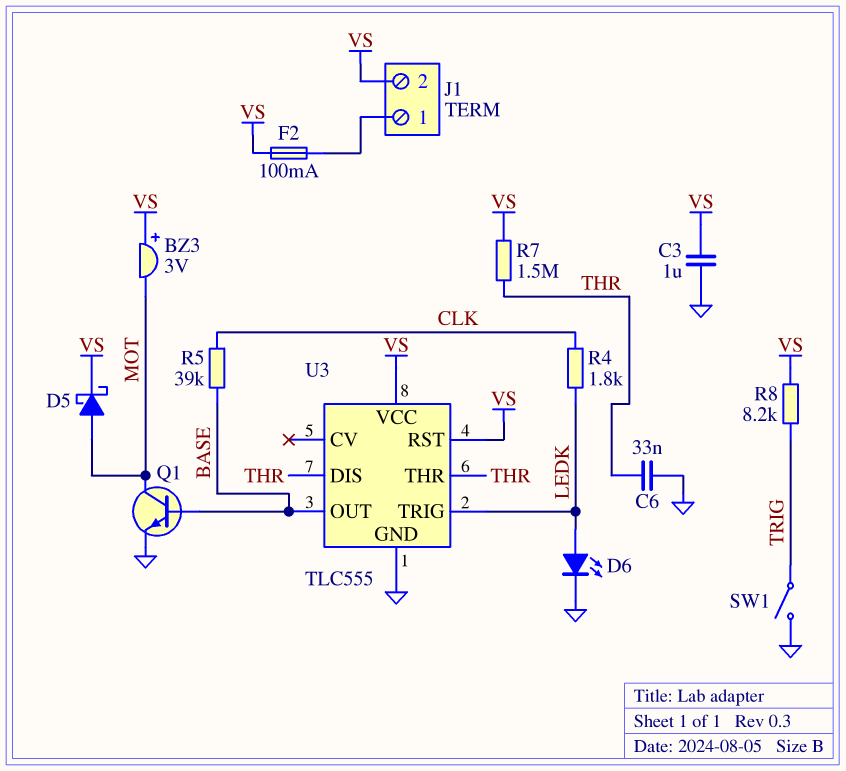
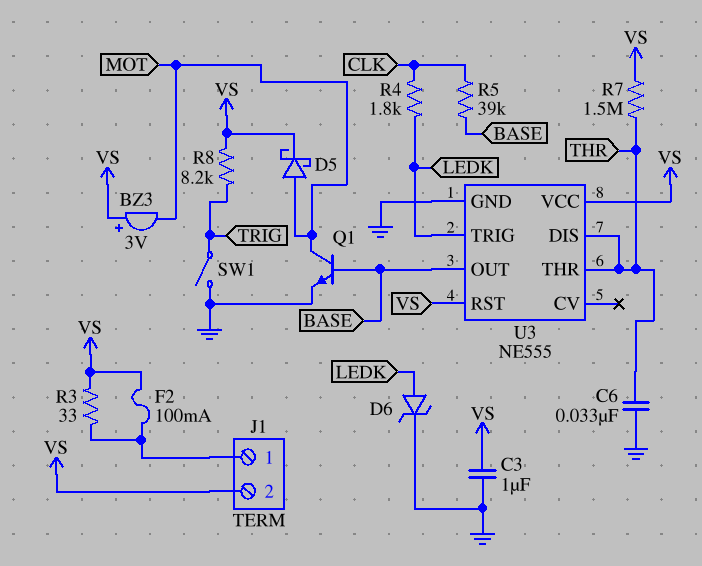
D6: LED (A LEDK, K GND) -> zener (A LEDK, K GND)
R3: none -> 33 (J1/1, VS)
U3: TLC555 -> NE555

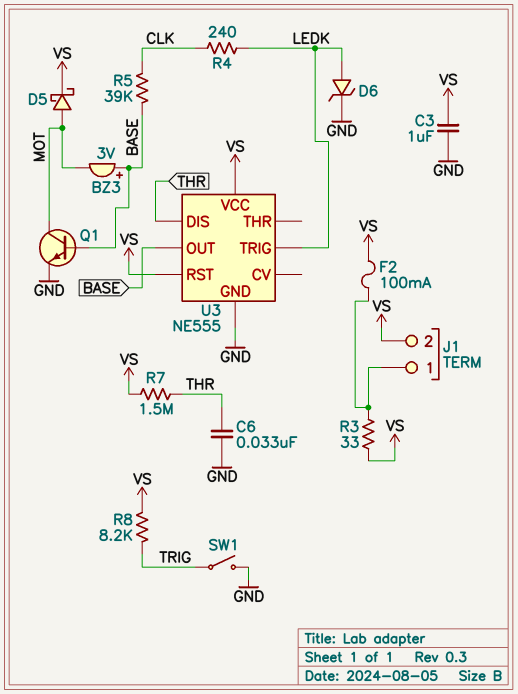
BZ3: buzzer 3V (plus VS, minus MOT) -> buzzer 3V (plus BASE, minus MOT)
R4: 1.8k (CLK, LEDK) -> 240 (CLK, LEDK)
U3 pin THR: THR -> none

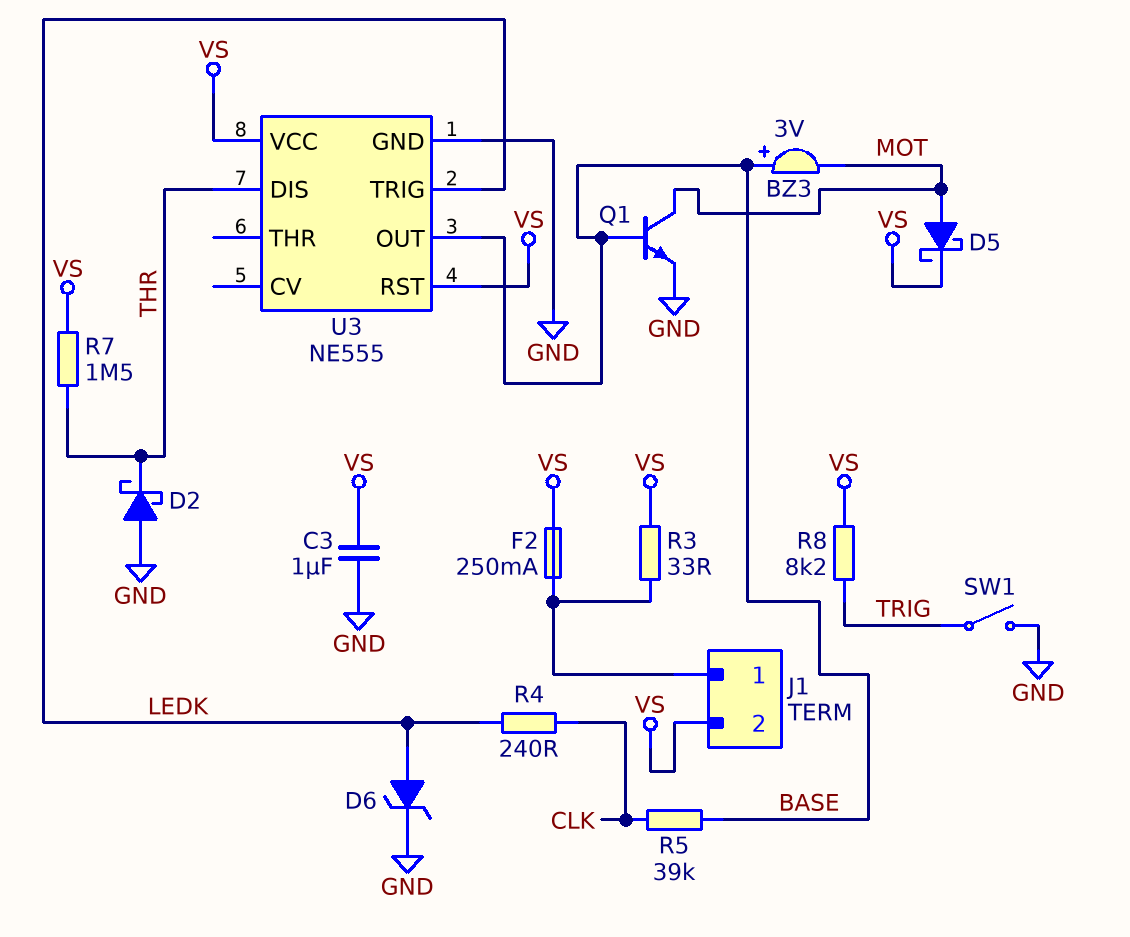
C6: 33nF (GND, THR) -> none
D2: none -> schottky (A GND, K THR)
F2: 100mA (J1/1, VS) -> 250mA (J1/1, VS)

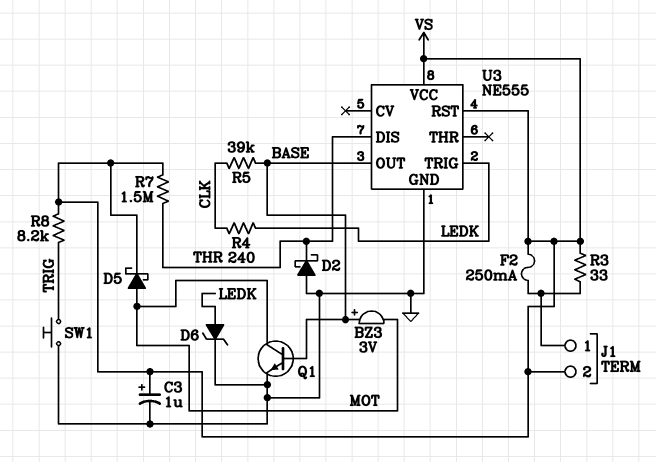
C3: 1uF (GND, VS) -> 1uF (plus VS, minus GND)
SW1: switch (GND, TRIG) -> button (GND, TRIG)

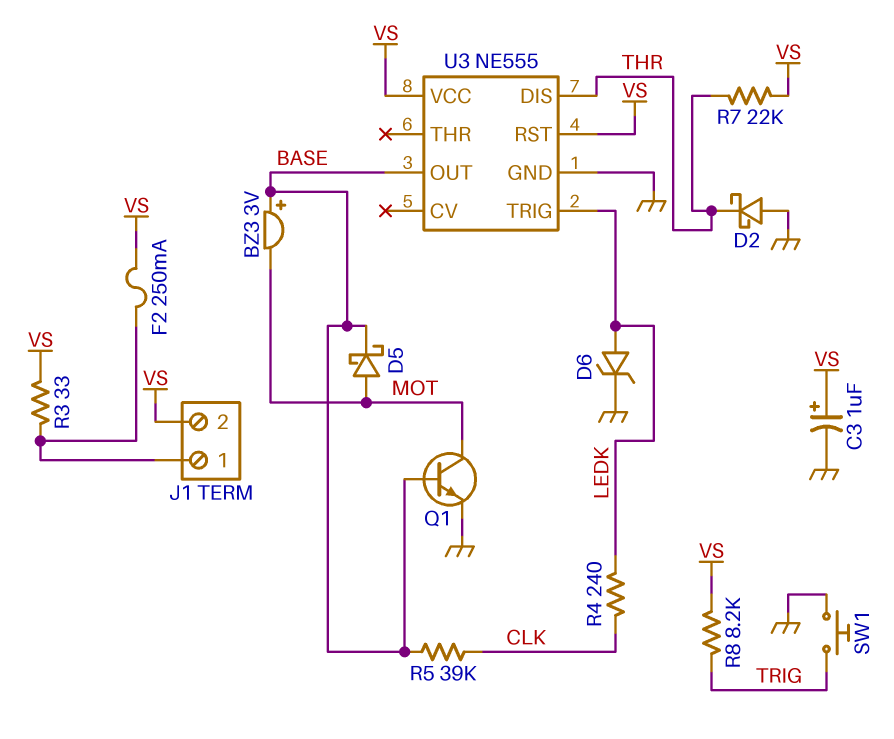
D5: schottky (A MOT, K VS) -> schottky (A MOT, K BASE)
R7: 1.5M (THR, VS) -> 22k (THR, VS)

